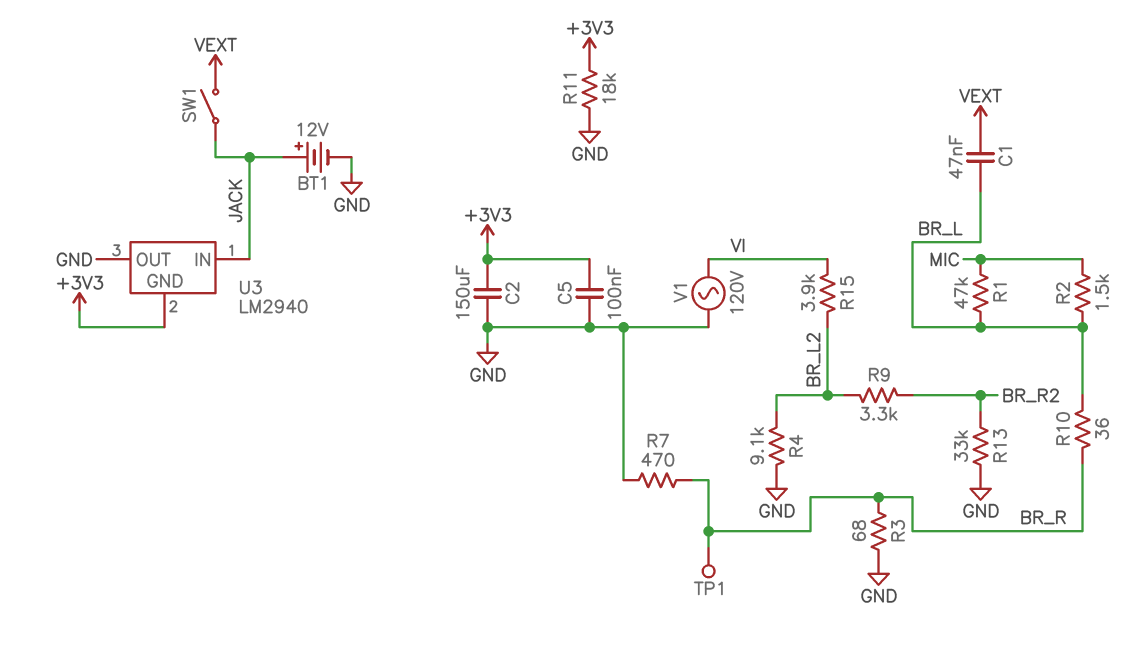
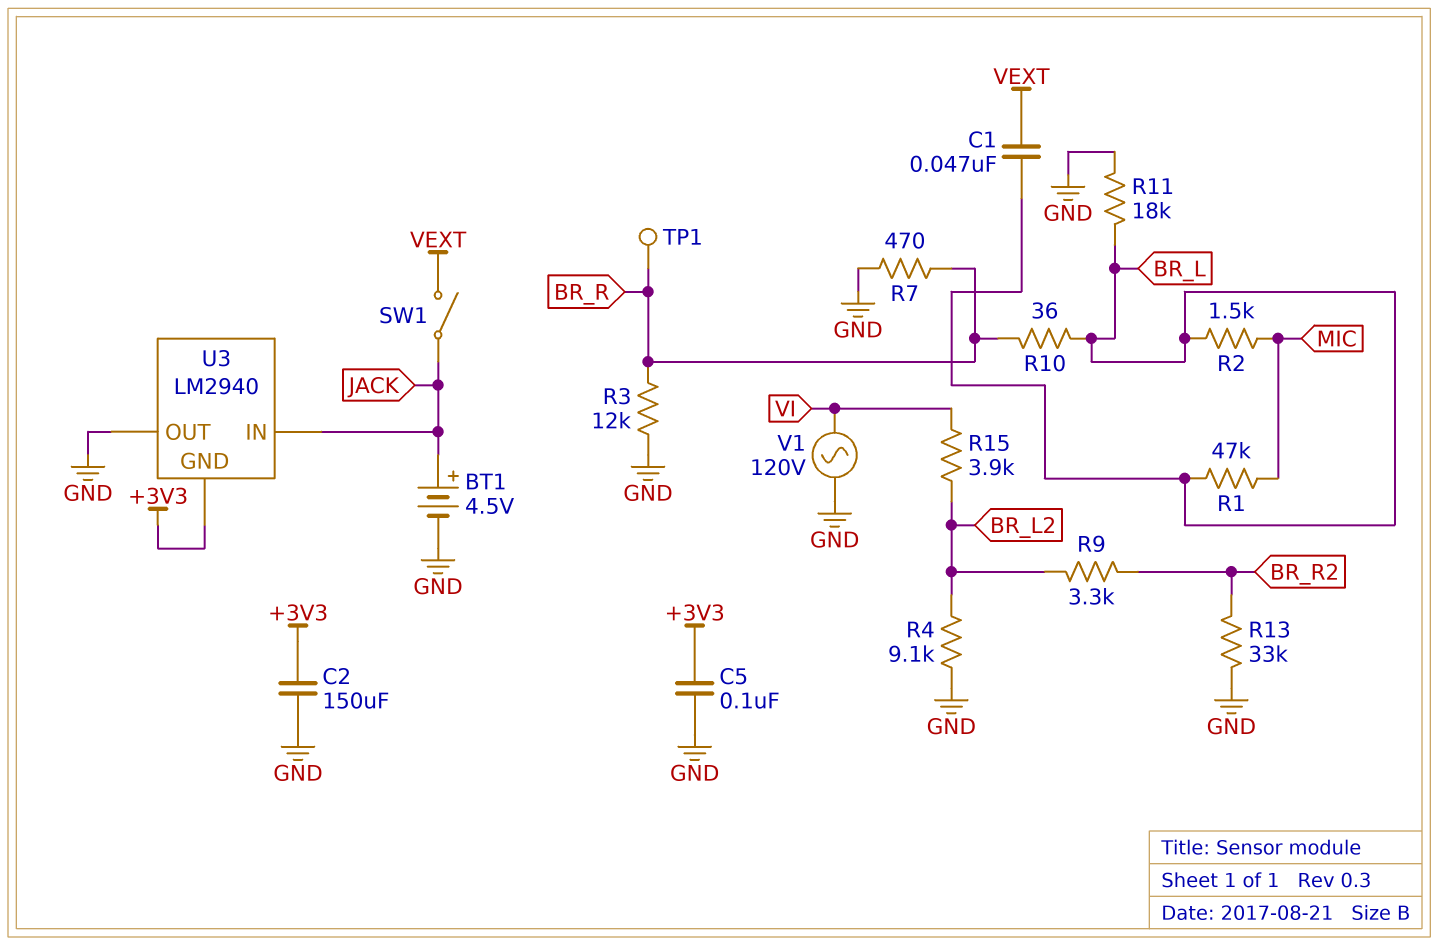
BT1: 12V (plus JACK, minus GND) -> 4.5V (plus JACK, minus GND)
R3: 68 (BR_R, GND) -> 12k (BR_R, GND)
R11: 18k (+3V3, GND) -> 18k (BR_L, GND)

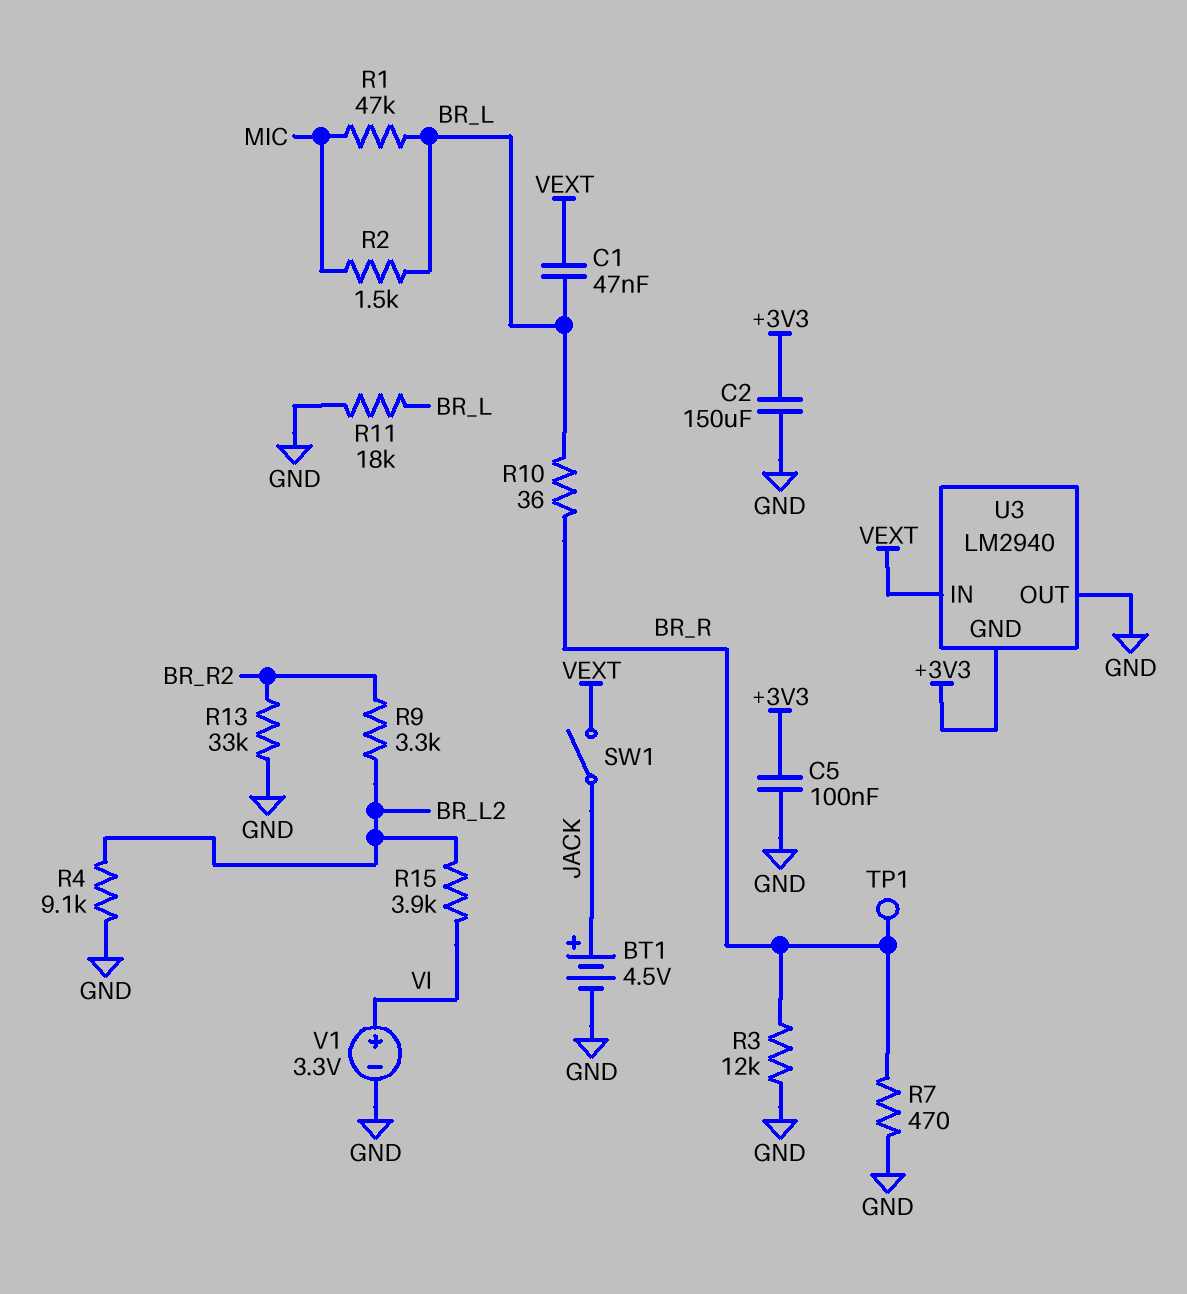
U3 pin IN: JACK -> VEXT
V1: AC 120V (GND, VI) -> 3.3V (plus VI, minus GND)

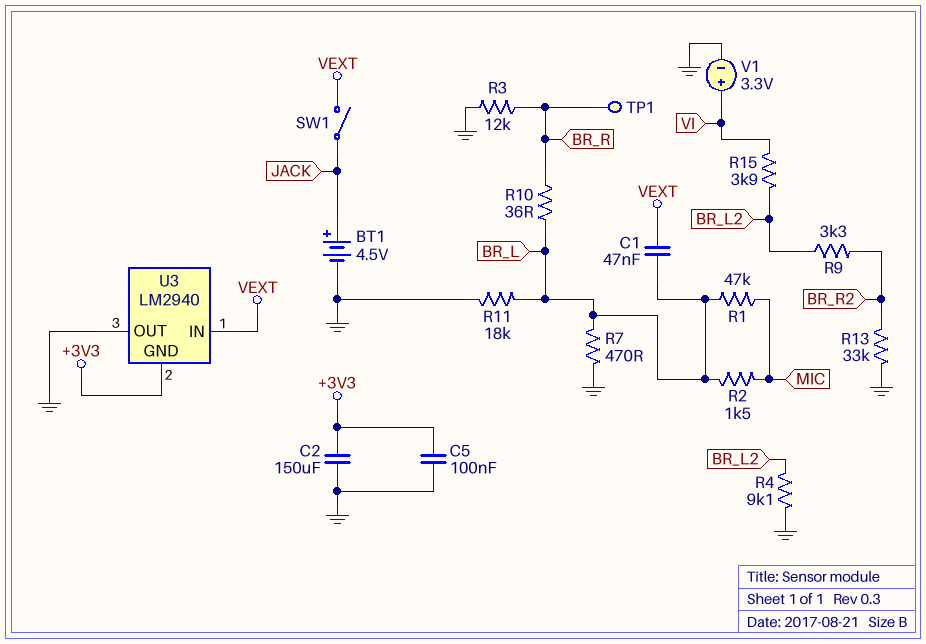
R7: 470 (BR_R, GND) -> 470 (BR_L, GND)

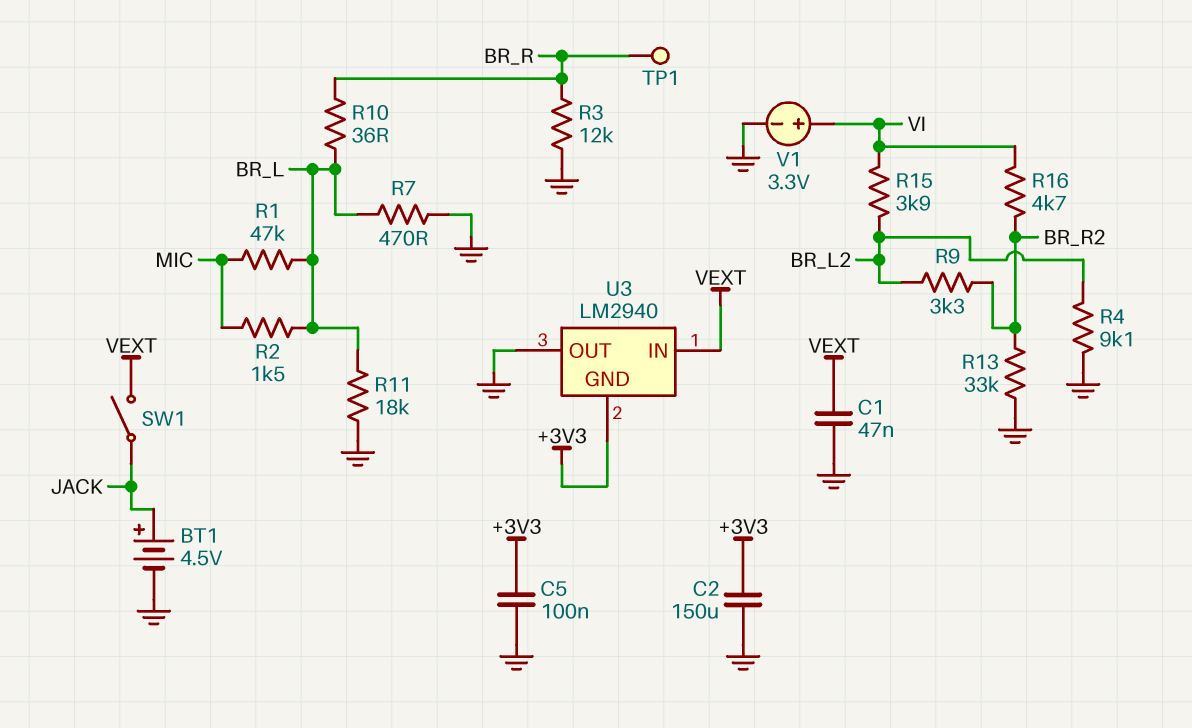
C1: 47nF (BR_L, VEXT) -> 47nF (GND, VEXT)
R16: none -> 4.7k (BR_R2, VI)

